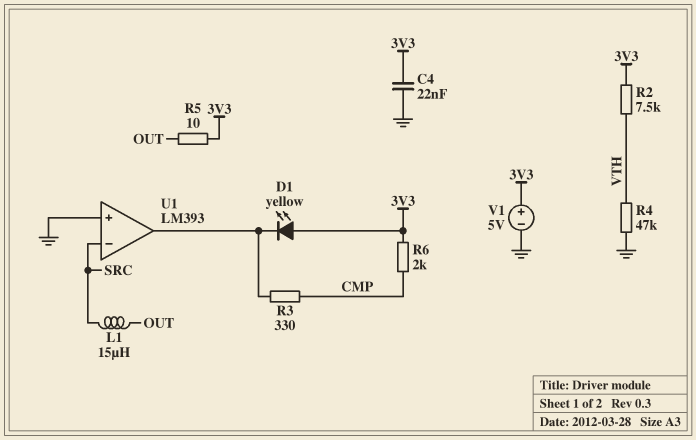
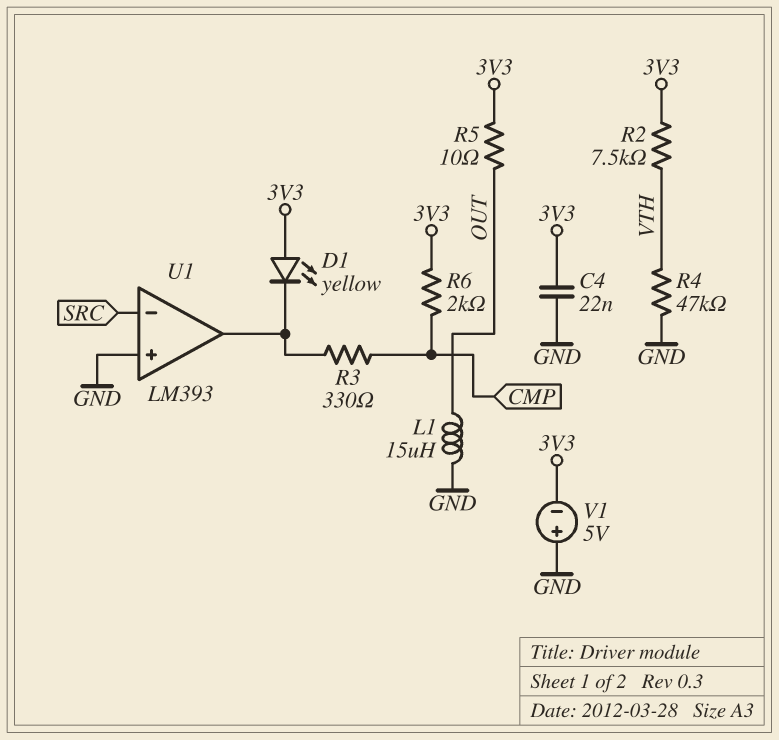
L1: 15uH (OUT, SRC) -> 15uH (GND, OUT)
V1: 5V (plus 3V3, minus GND) -> 5V (plus GND, minus 3V3)

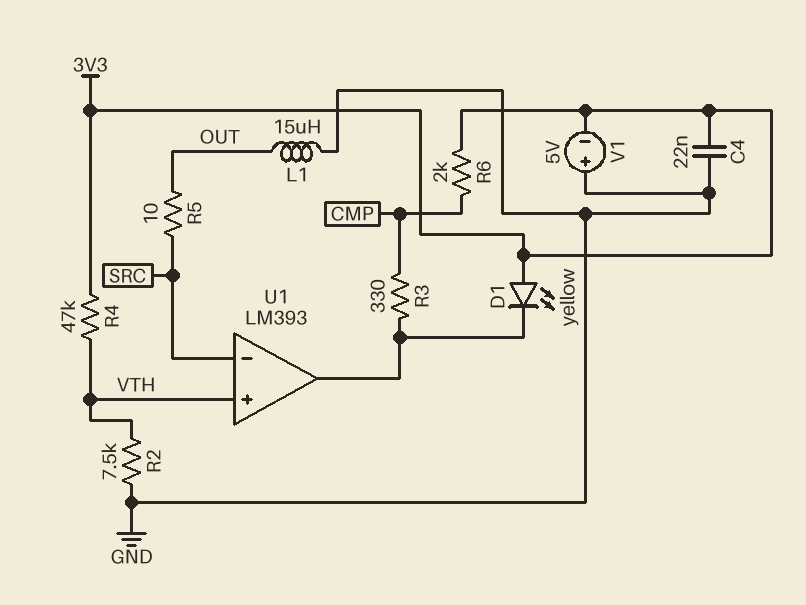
R2: 7.5k (3V3, VTH) -> 7.5k (GND, VTH)
R4: 47k (GND, VTH) -> 47k (3V3, VTH)
R5: 10 (3V3, OUT) -> 10 (OUT, SRC)
U1 pin in+: GND -> VTH

